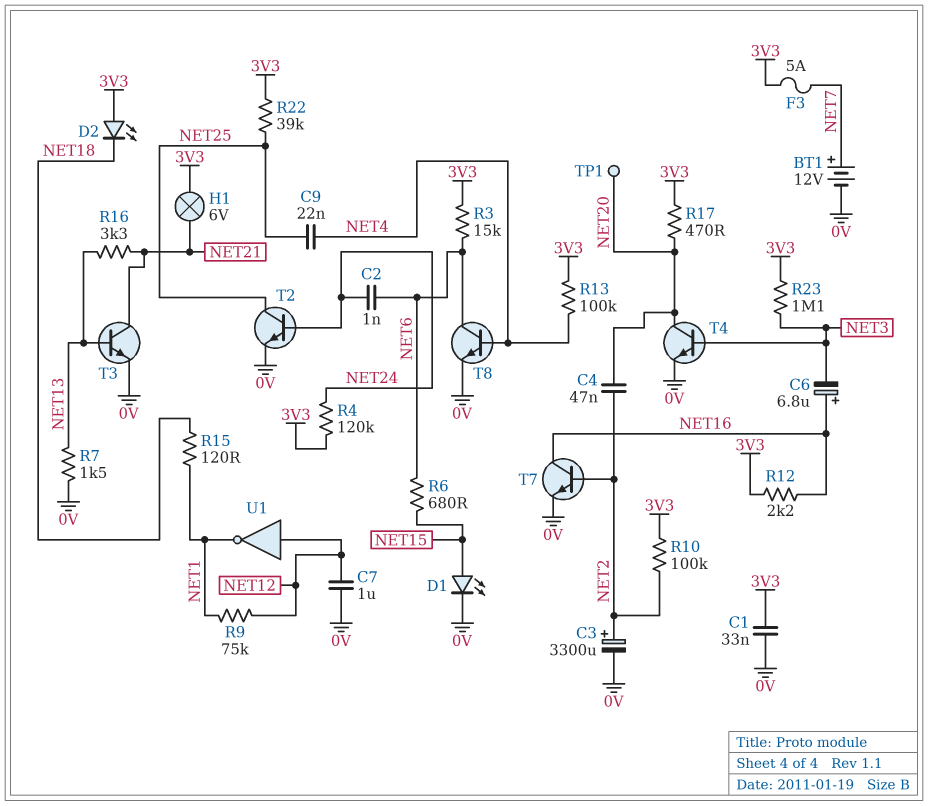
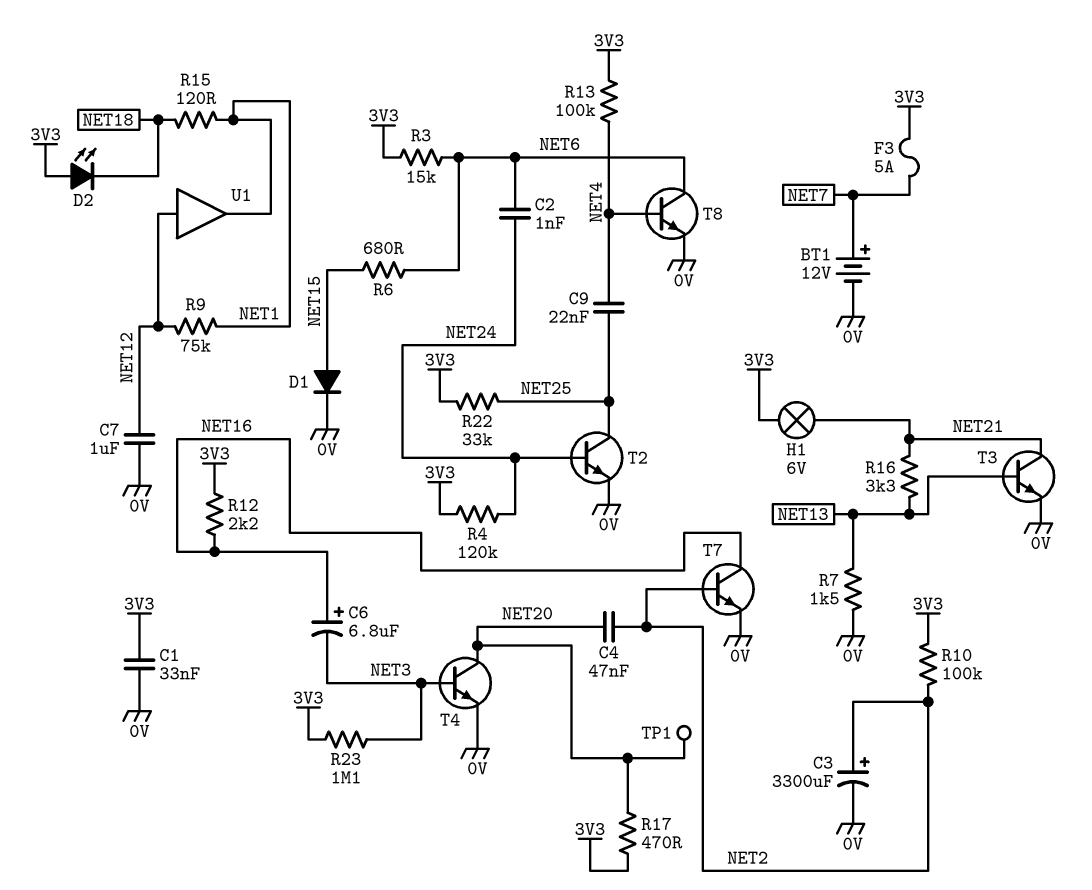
D1: LED (A NET15, K 0V) -> diode (A NET15, K 0V)
R22: 39k (3V3, NET25) -> 33k (3V3, NET25)
U1: NOT (in NET12, out NET1) -> buffer (in NET12, out NET1)

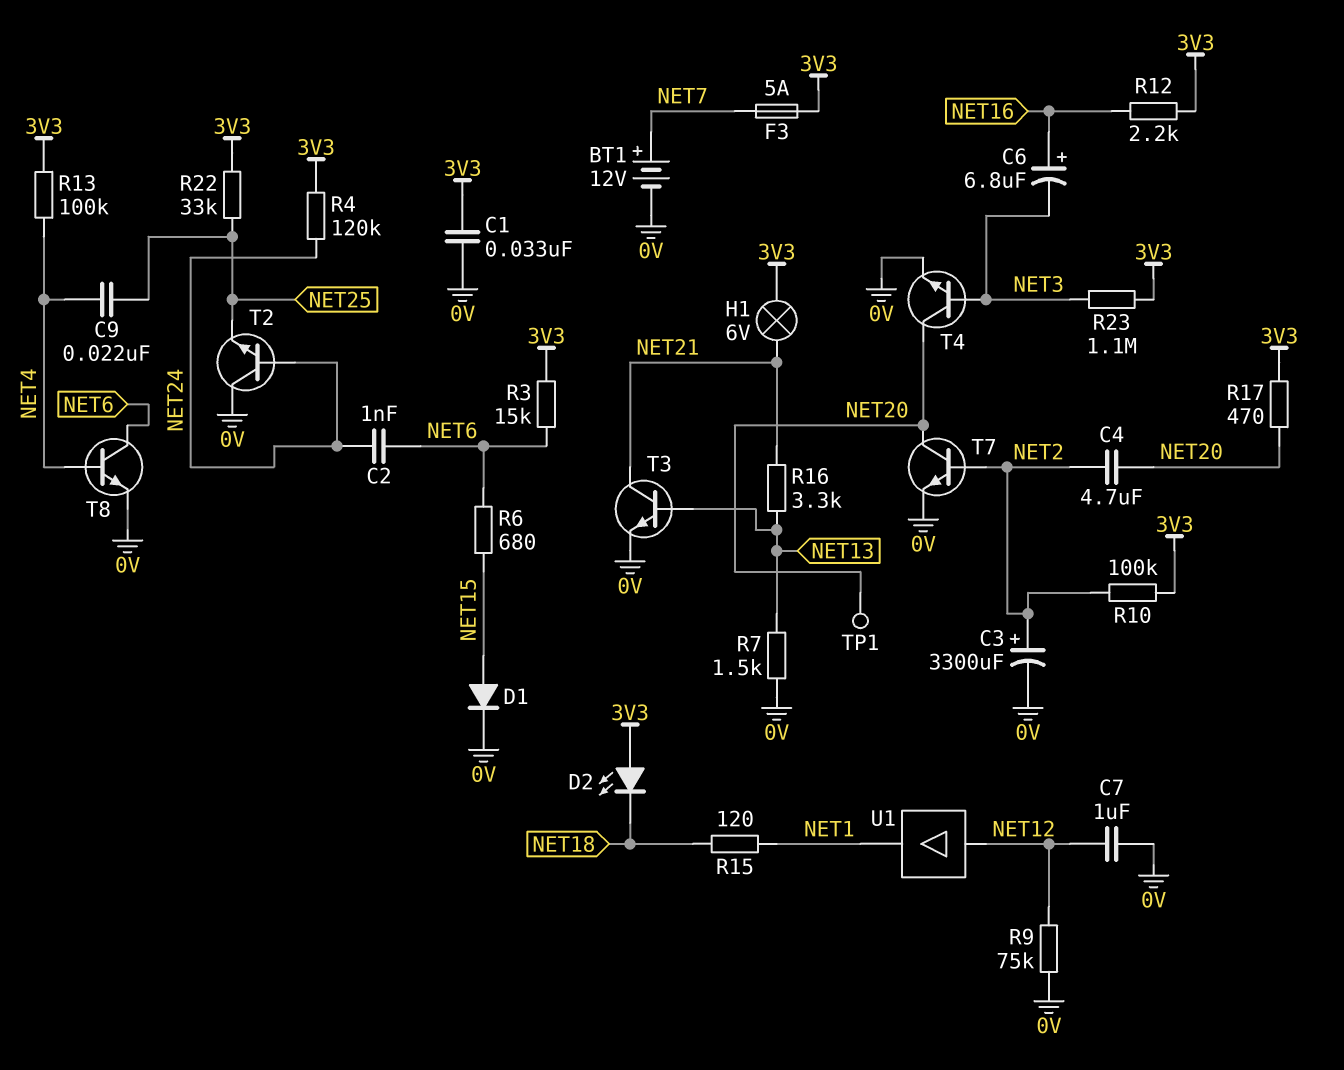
C4: 47nF (NET2, NET20) -> 4.7uF (NET2, NET20)
R9: 75k (NET1, NET12) -> 75k (0V, NET12)
T2: NPN (B NET24, C NET25, E 0V) -> NPN (B NET24, C 0V, E NET25)
T7: NPN (B NET2, C NET16, E 0V) -> NPN (B NET2, C NET20, E 0V)

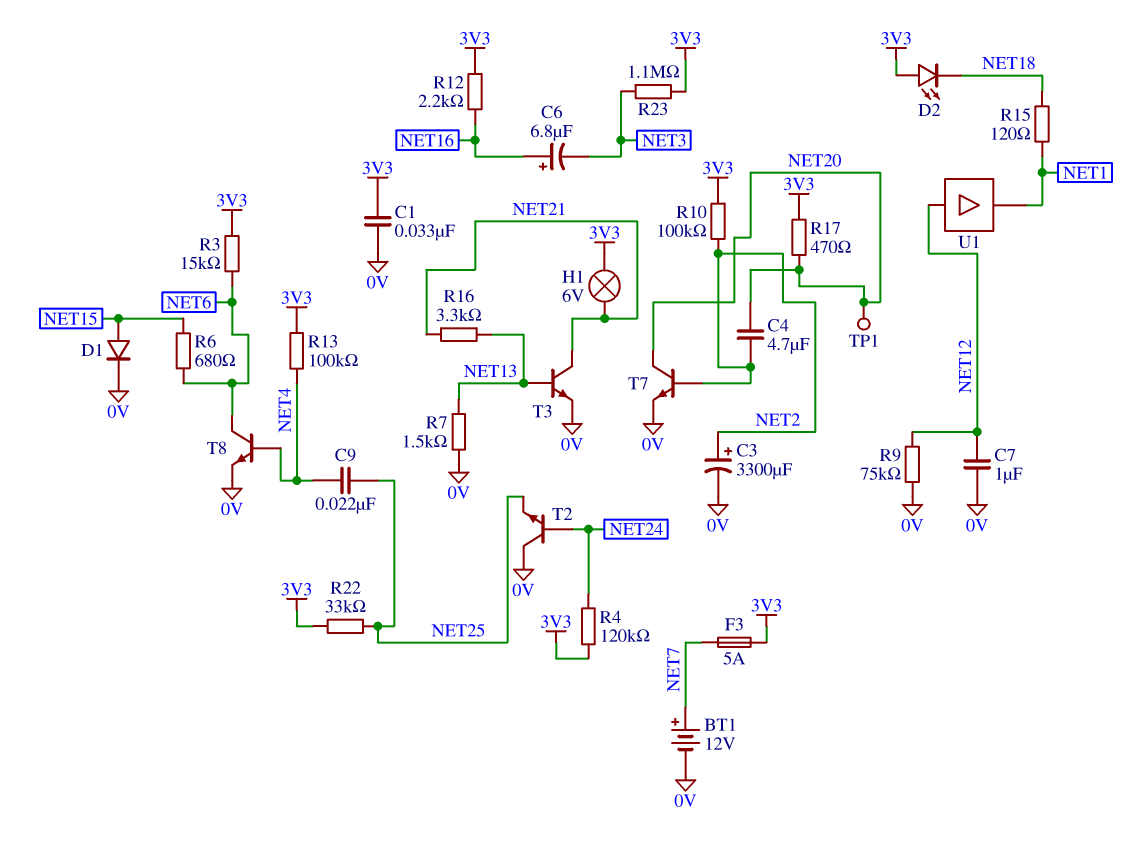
C2: 1nF (NET6, NET24) -> none
T4: NPN (B NET3, C NET20, E 0V) -> none

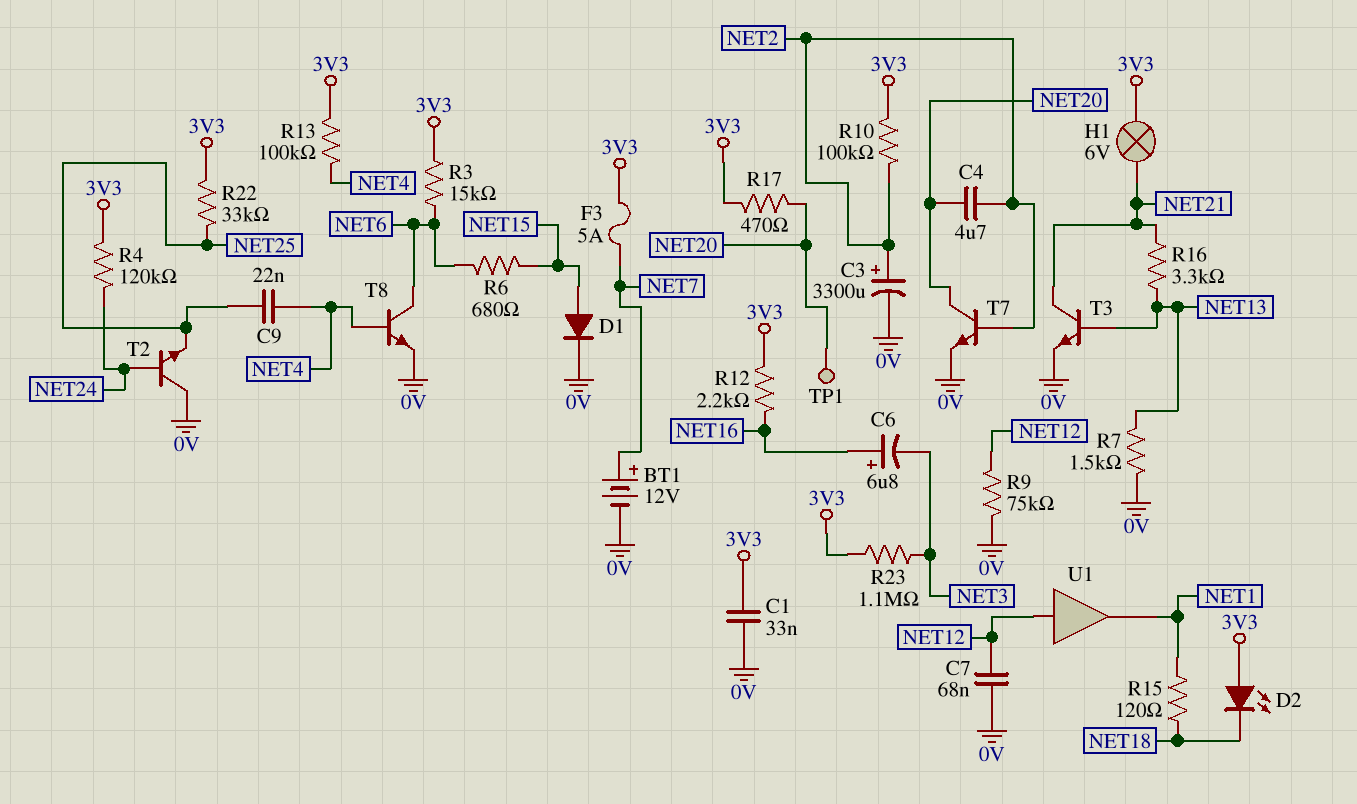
C7: 1uF (0V, NET12) -> 68nF (0V, NET12)

